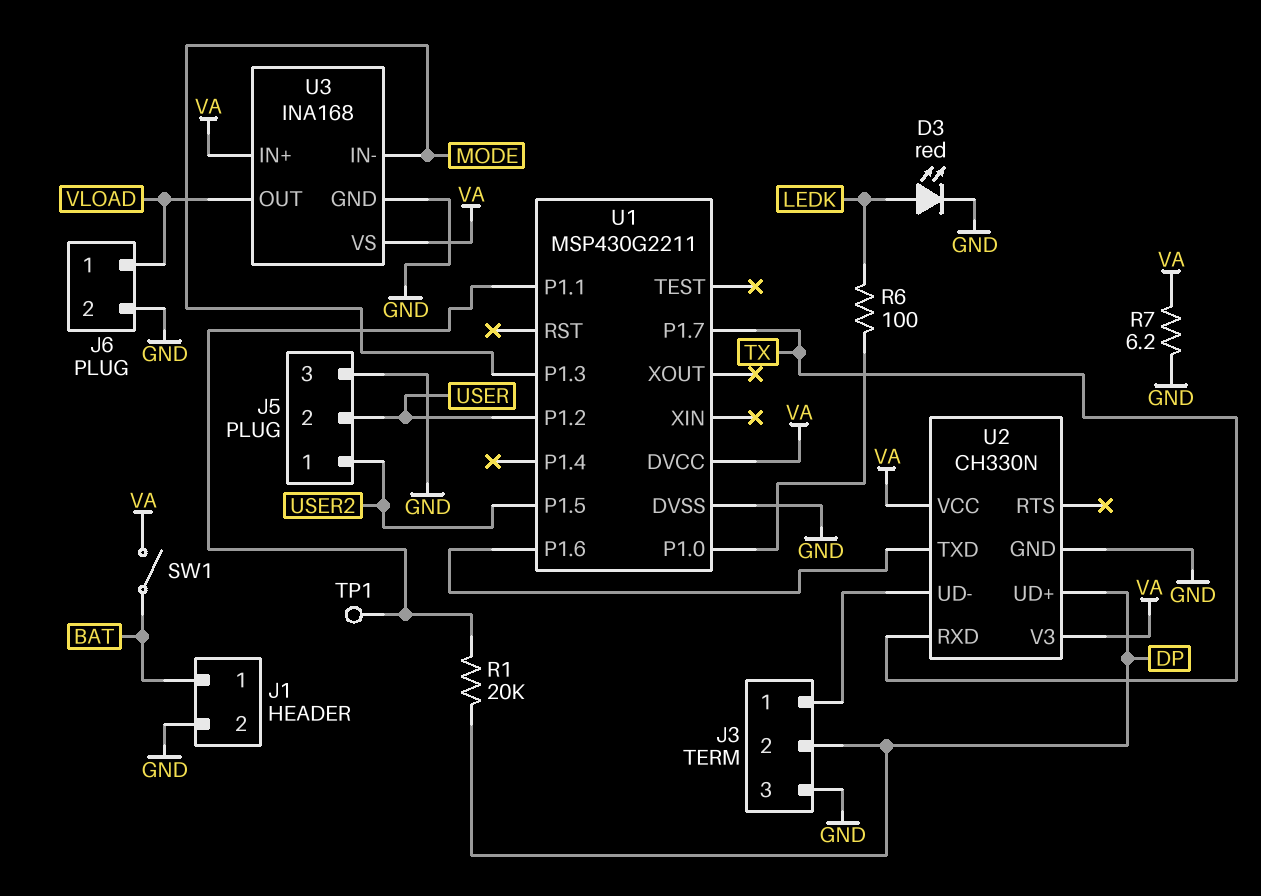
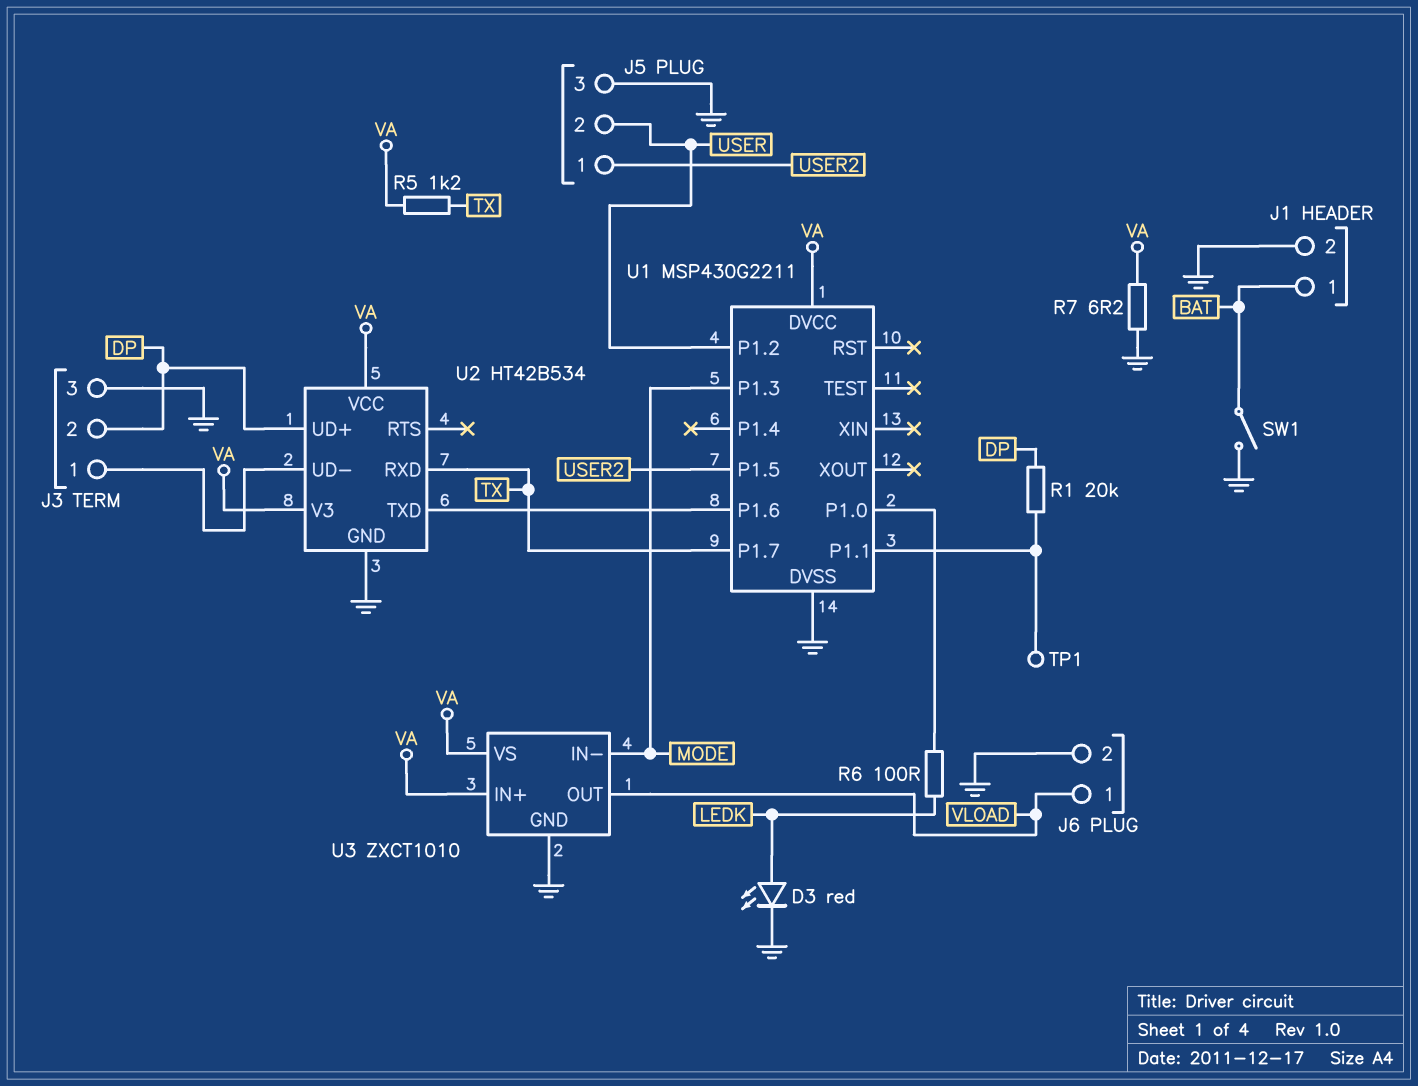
R5: none -> 1.2k (TX, VA)
SW1: switch (BAT, VA) -> switch (BAT, GND)
U2: CH330N -> HT42B534
U3: INA168 -> ZXCT1010

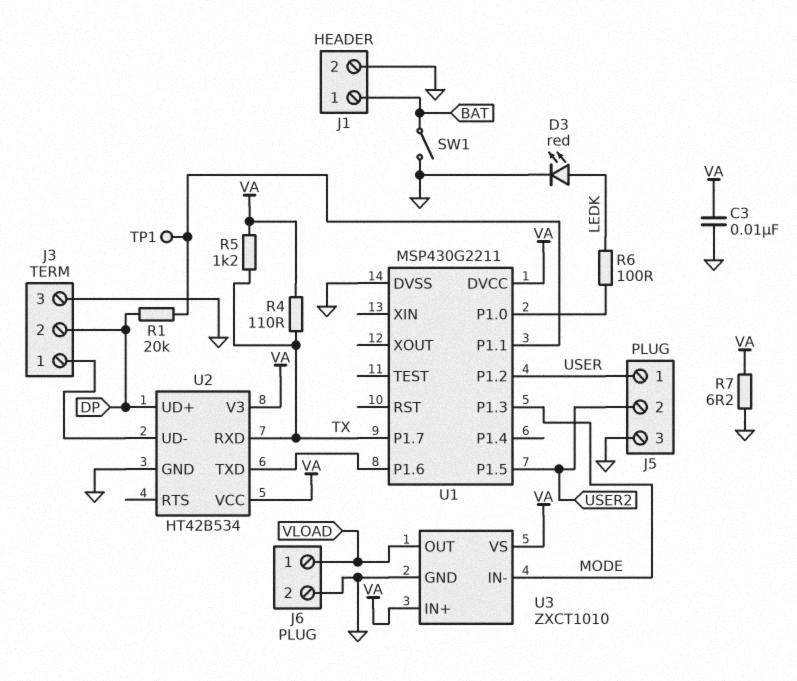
C3: none -> 10nF (GND, VA)
J5 pin 1: USER2 -> USER
J5 pin 2: USER -> USER2
R4: none -> 110 (TX, VA)

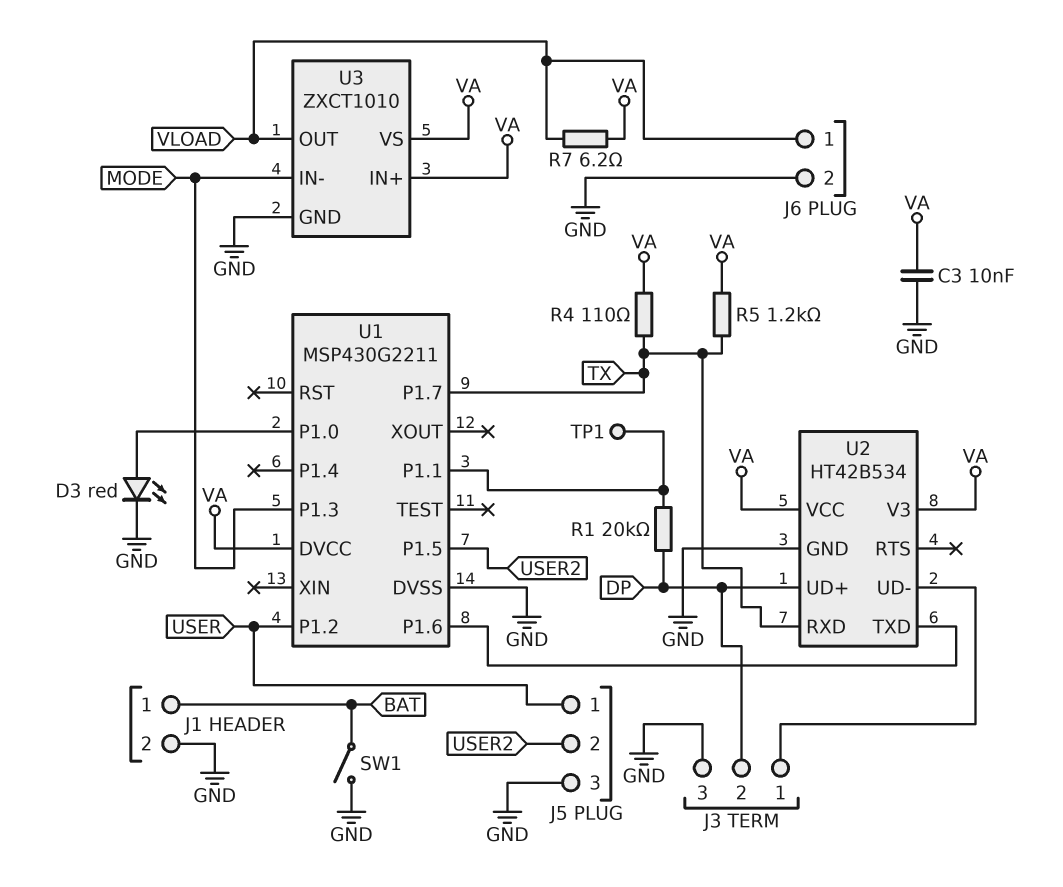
D3: LED red (A LEDK, K GND) -> LED red (A U1/P1.0, K GND)
R6: 100 (LEDK, U1/P1.0) -> none
R7: 6.2 (GND, VA) -> 6.2 (VA, VLOAD)

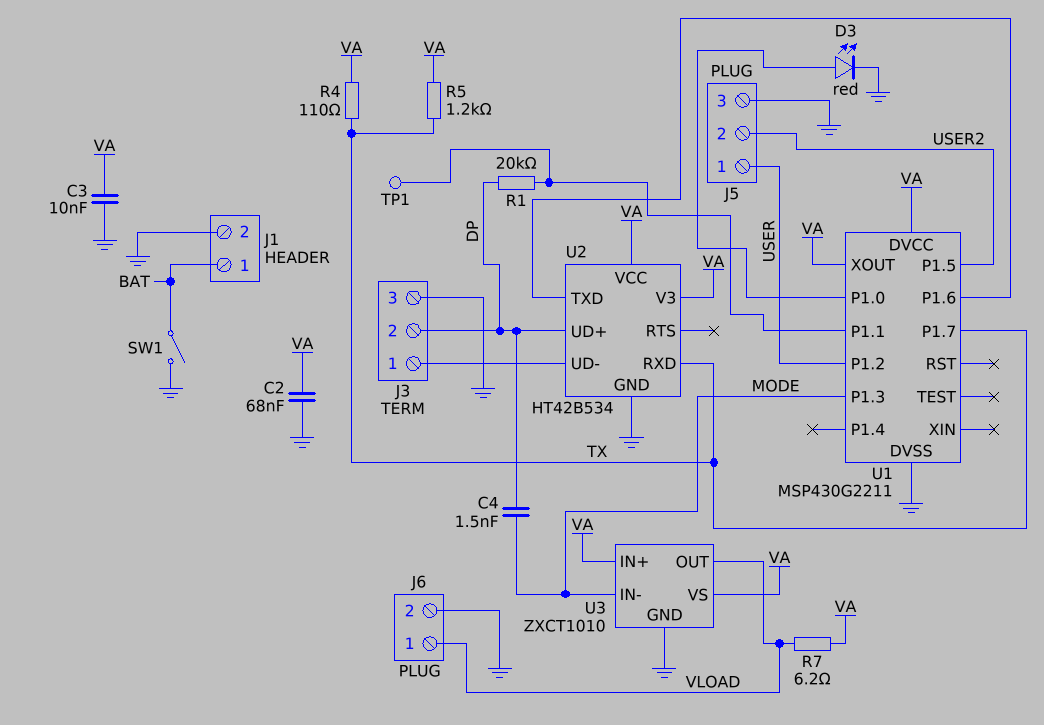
C2: none -> 68nF (GND, VA)
C4: none -> 1.5nF (DP, MODE)
U1 pin XOUT: none -> VA

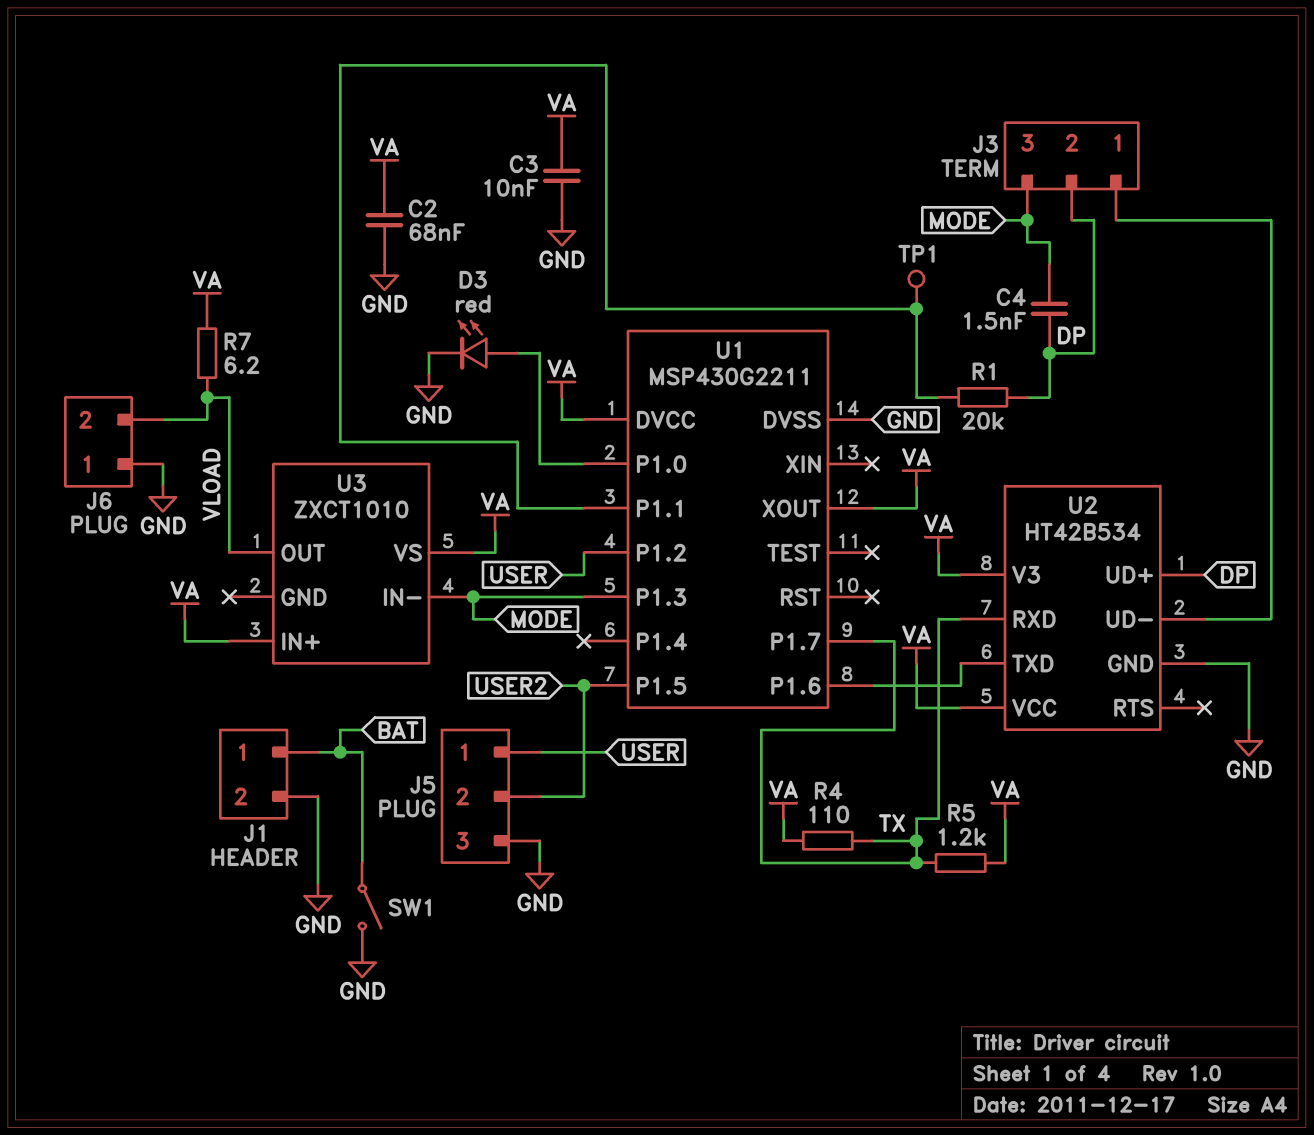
J3 pin 3: GND -> MODE
J6 pin 1: VLOAD -> GND
J6 pin 2: GND -> VLOAD
U3 pin GND: GND -> none

